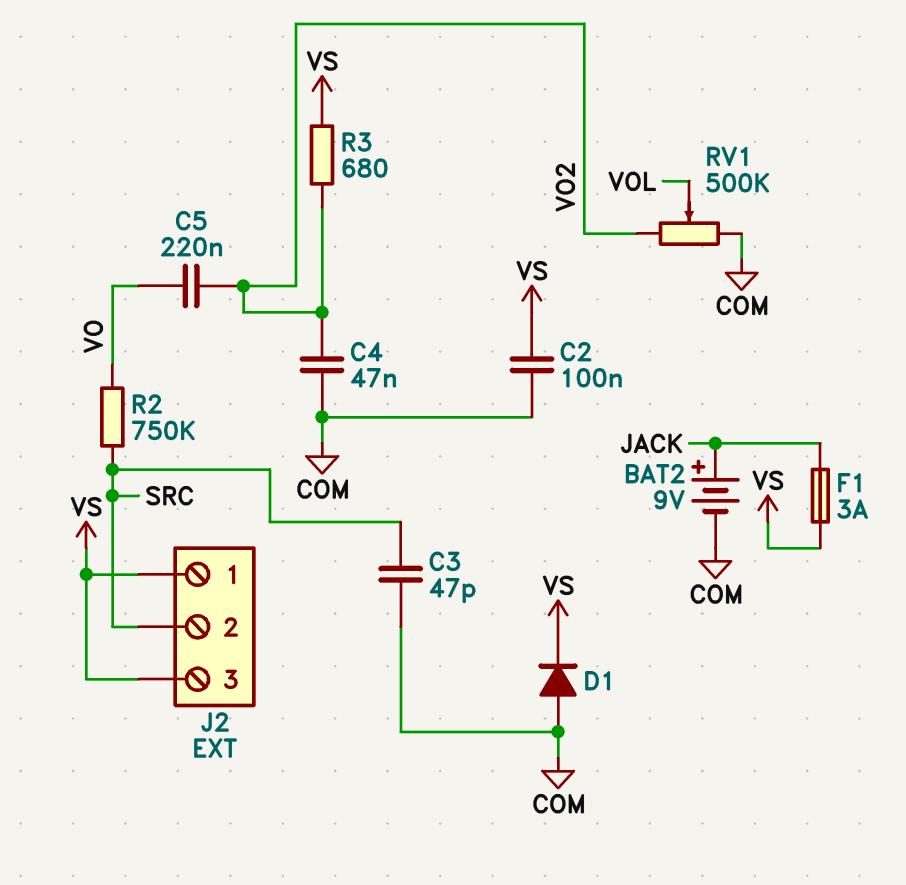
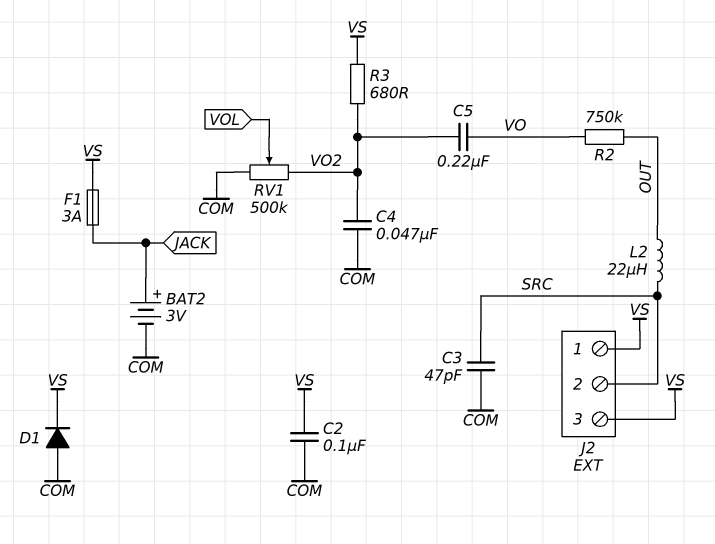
BAT2: 9V (plus JACK, minus COM) -> 3V (plus JACK, minus COM)
L2: none -> 22uH (OUT, SRC)
R2: 750k (SRC, VO) -> 750k (OUT, VO)

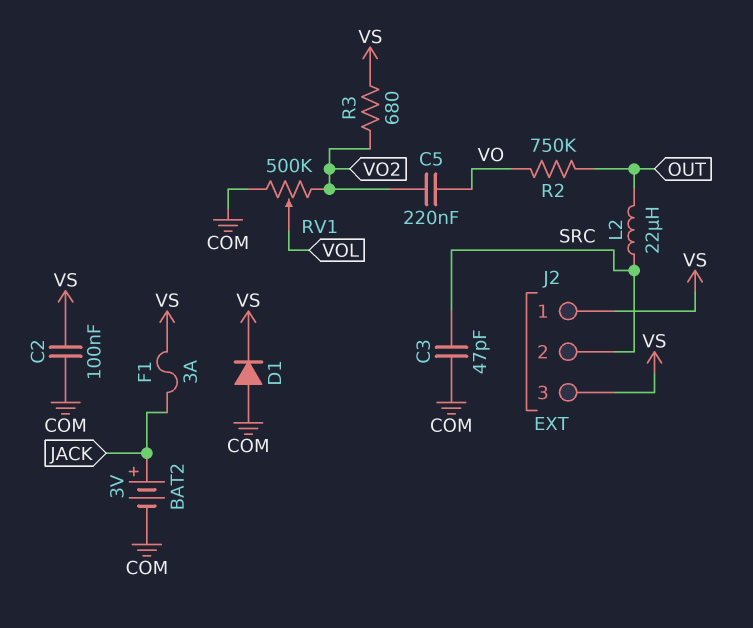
C4: 47nF (COM, VO2) -> none

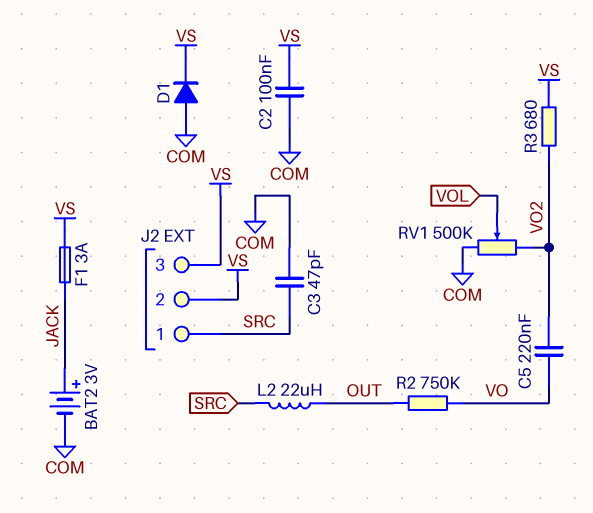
J2 pin 1: VS -> SRC
J2 pin 2: SRC -> VS

